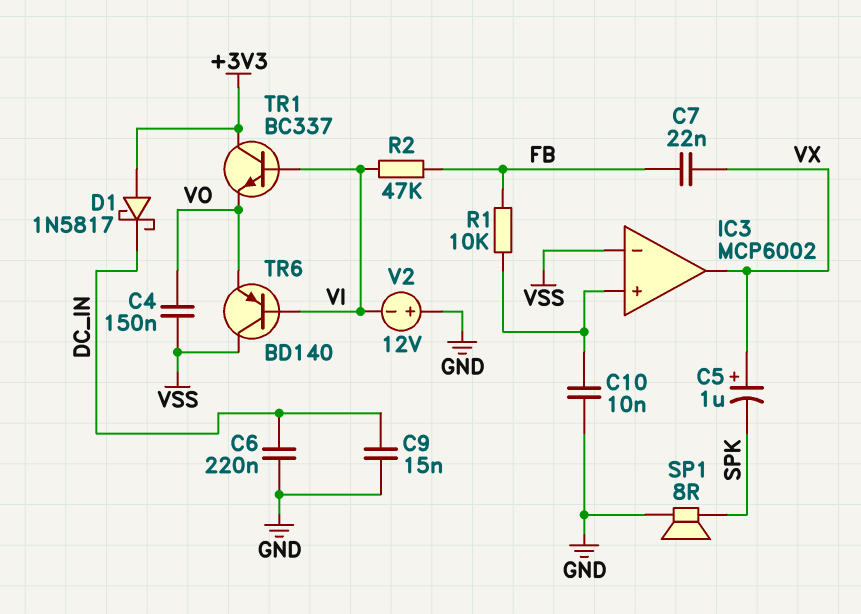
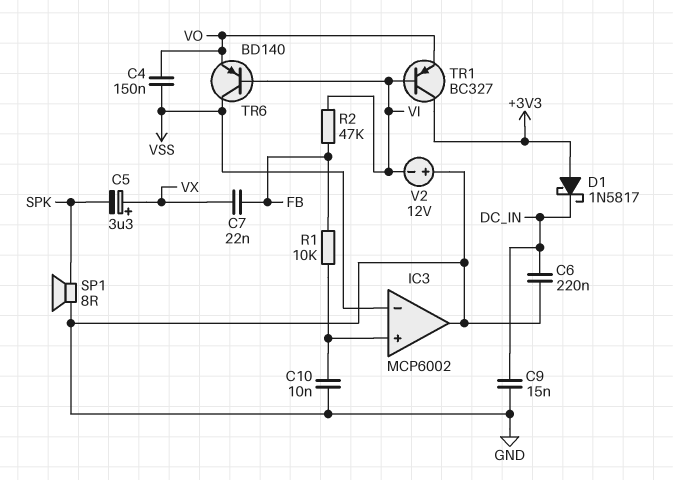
C5: 1uF (plus VX, minus SPK) -> 3.3uF (plus VX, minus SPK)
IC3 pin out: VX -> GND
TR1: NPN BC337 (B VI, C +3V3, E VO) -> PNP BC327 (B VI, C +3V3, E VO)

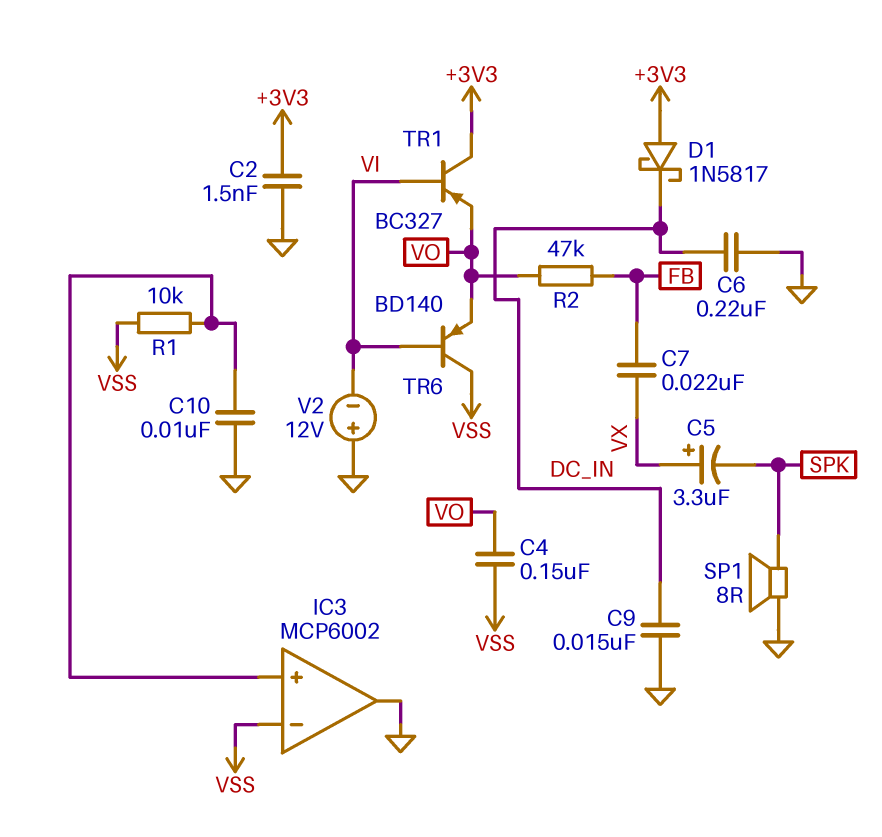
C2: none -> 1.5nF (+3V3, GND)
R1: 10k (FB, IC3/in+) -> 10k (IC3/in+, VSS)
R2: 47k (FB, VI) -> 47k (FB, VO)

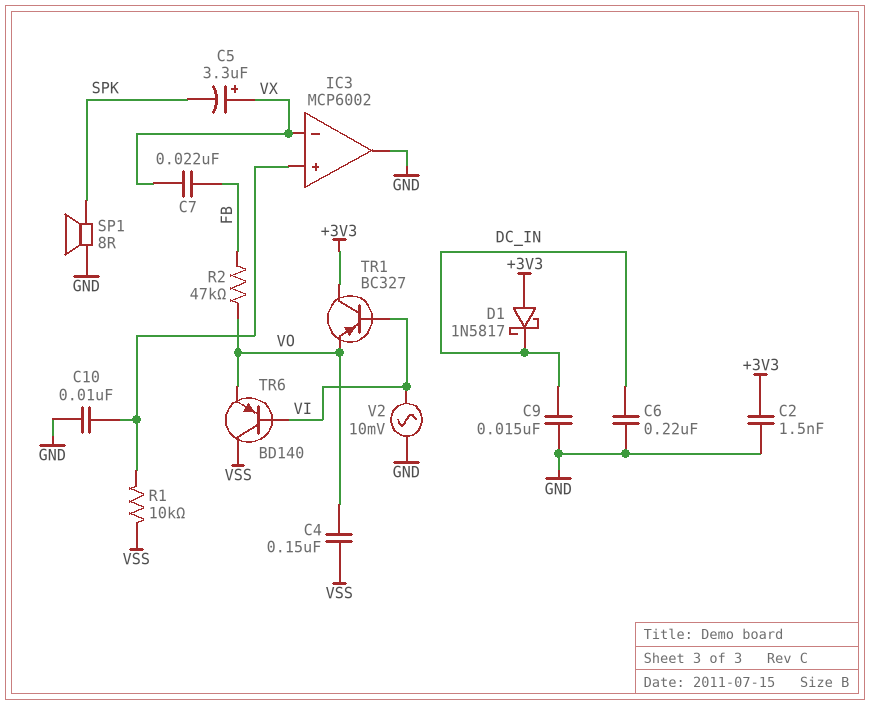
IC3 pin in-: VSS -> VX
V2: 12V (plus GND, minus VI) -> AC 10mV (GND, VI)

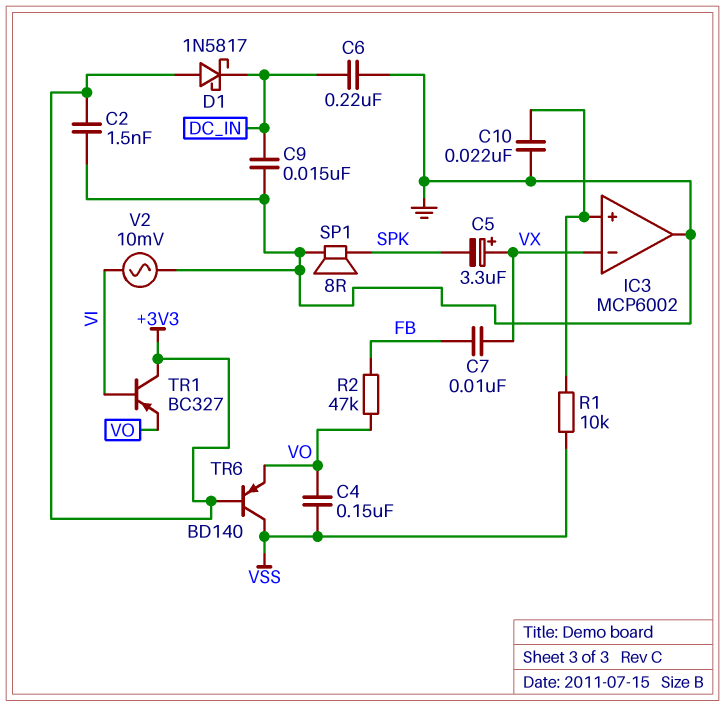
C7: 22nF (FB, VX) -> 10nF (FB, VX)
C10: 10nF (GND, IC3/in+) -> 22nF (GND, IC3/in+)
TR6: PNP BD140 (B VI, C VSS, E VO) -> PNP BD140 (B +3V3, C VSS, E VO)

